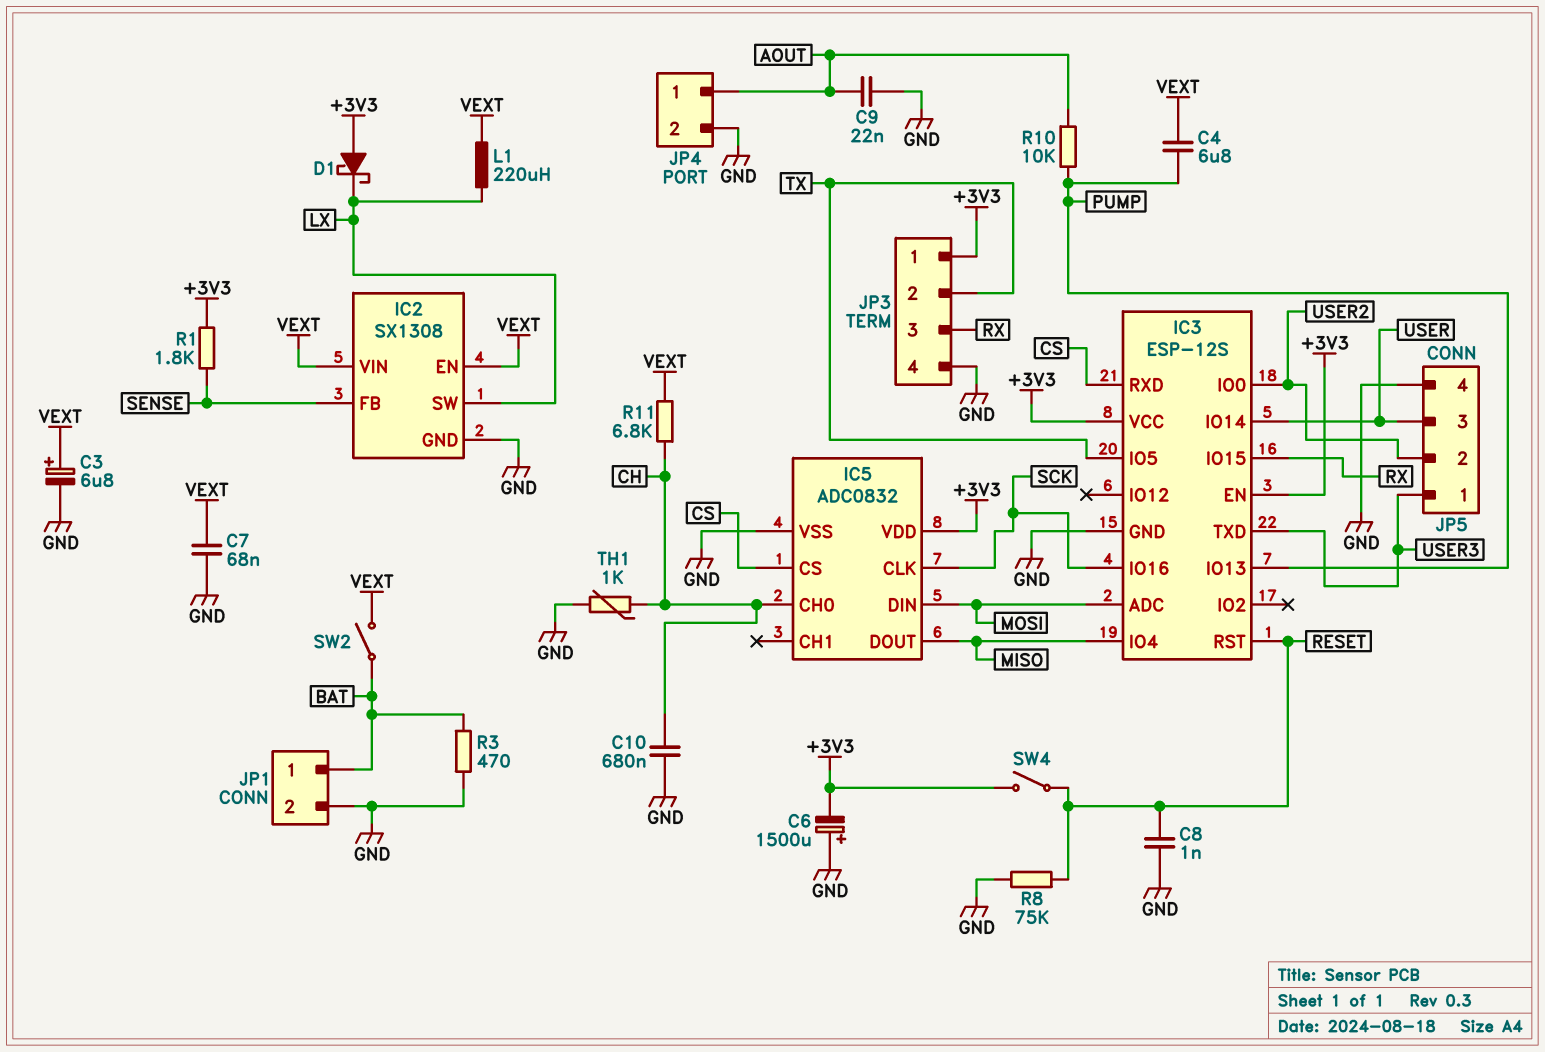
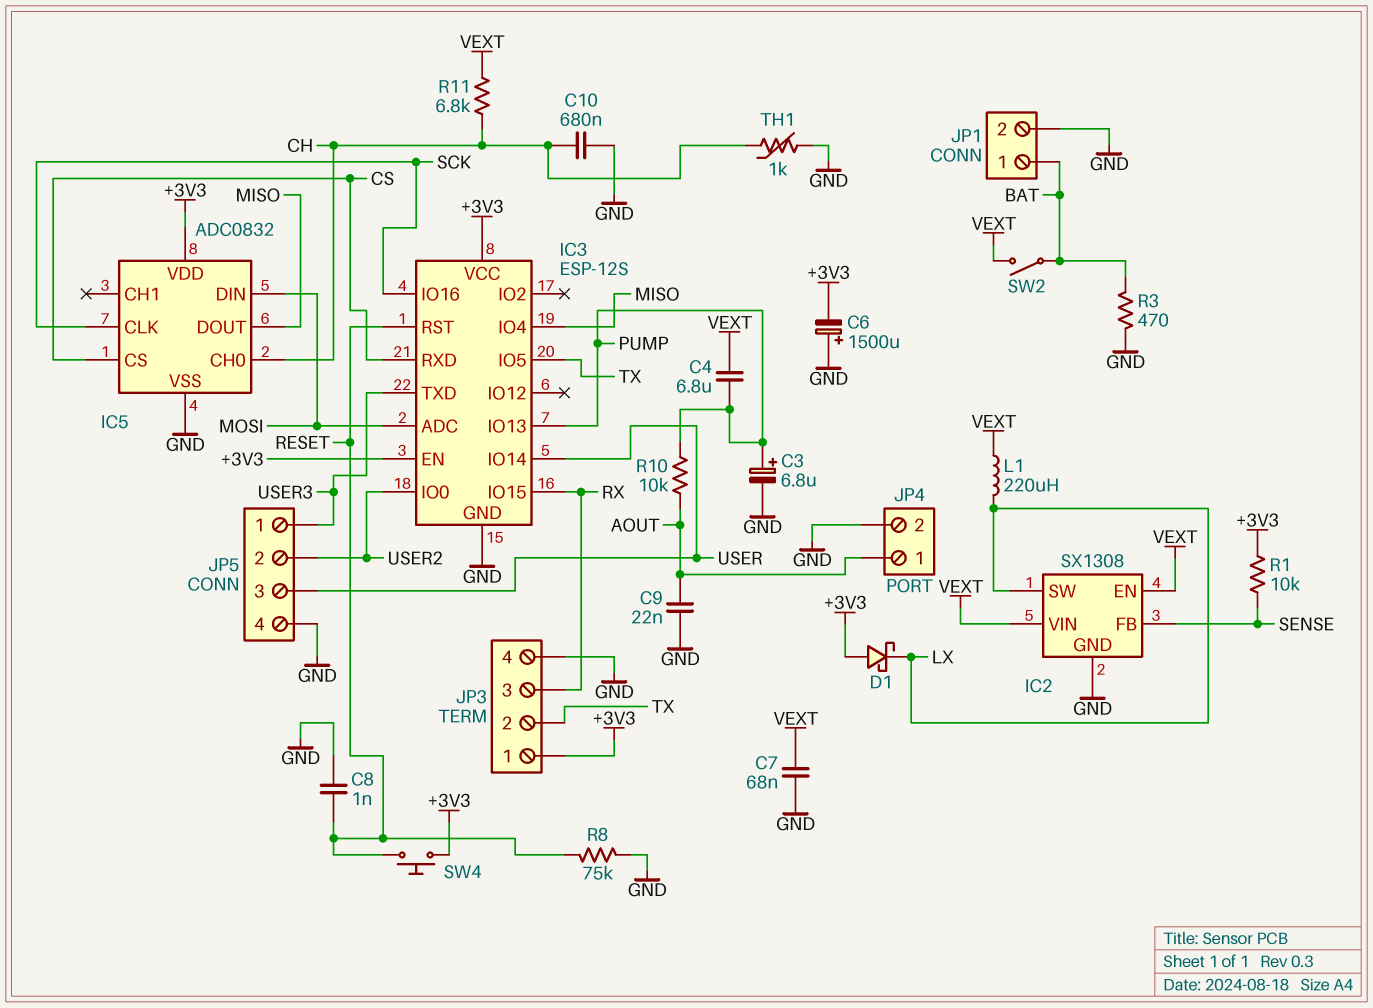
C3: 6.8uF (plus VEXT, minus GND) -> 6.8uF (plus PUMP, minus GND)
R1: 1.8k (+3V3, SENSE) -> 10k (+3V3, SENSE)
SW4: switch (+3V3, RESET) -> button (+3V3, RESET)

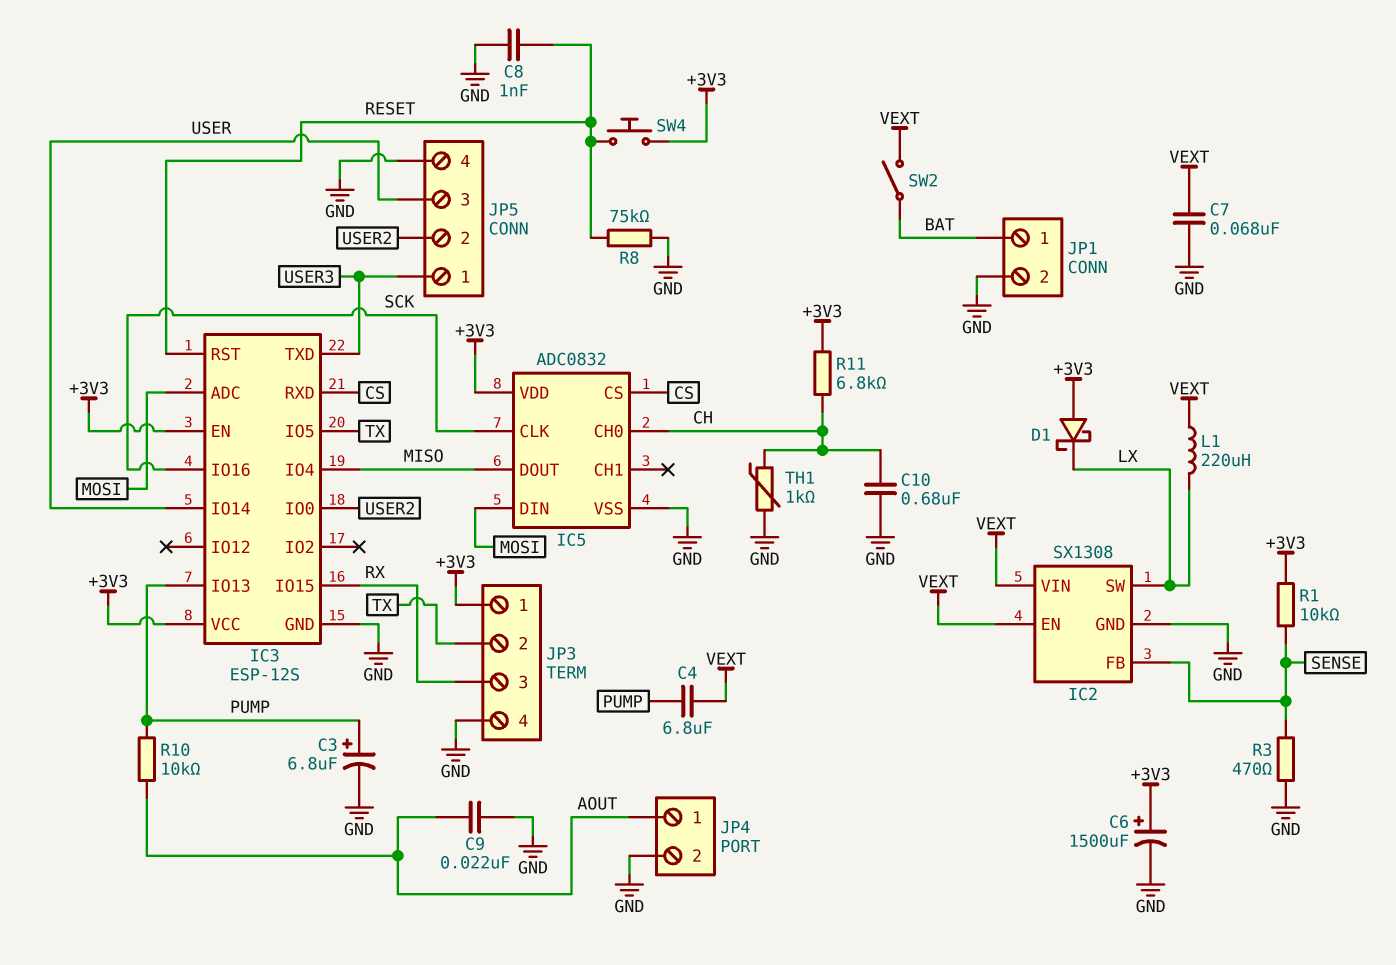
C6: 1500uF (plus GND, minus +3V3) -> 1500uF (plus +3V3, minus GND)
R3: 470 (BAT, GND) -> 470 (GND, SENSE)
R11: 6.8k (CH, VEXT) -> 6.8k (+3V3, CH)

